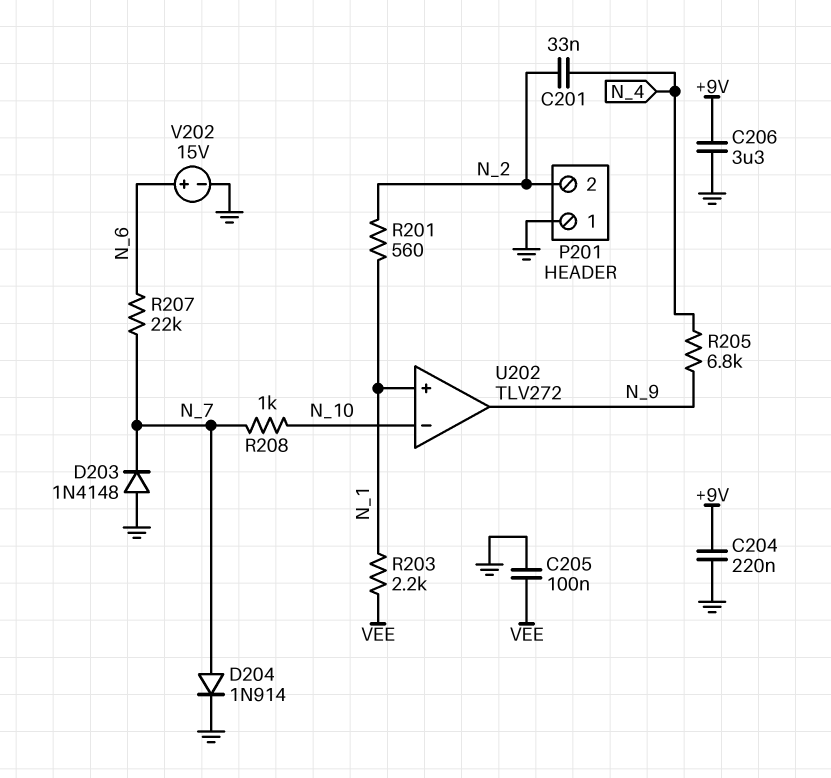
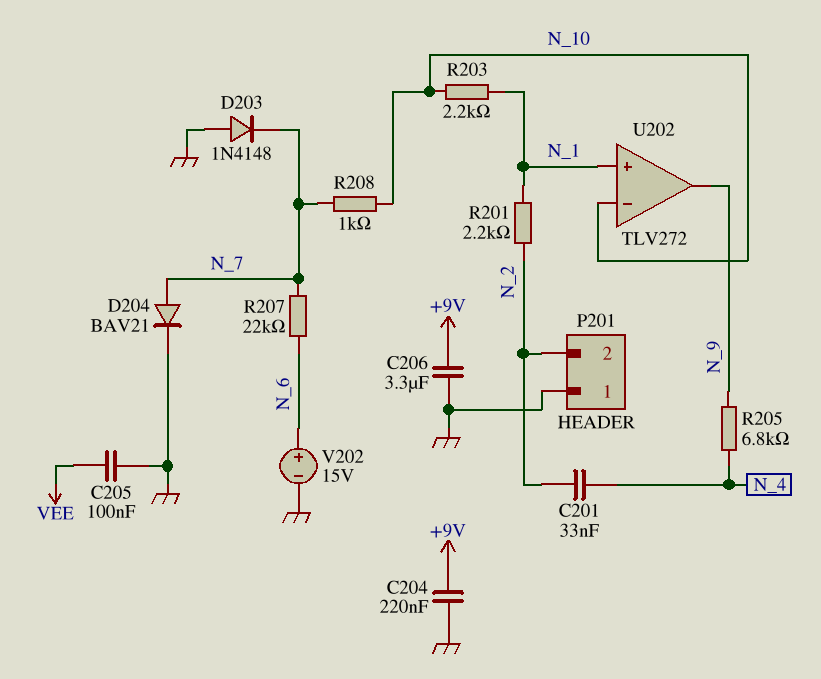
D204: diode 1N914 (A N_7, K GND) -> diode BAV21 (A N_7, K GND)
R201: 560 (N_1, N_2) -> 2.2k (N_1, N_2)
R203: 2.2k (N_1, VEE) -> 2.2k (N_1, N_10)

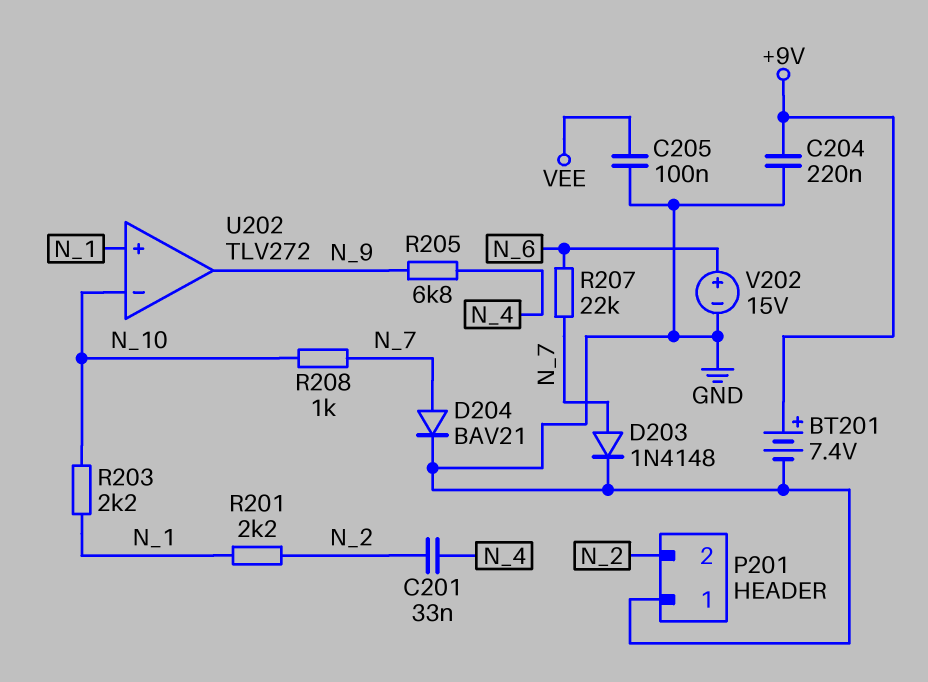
BT201: none -> 7.4V (plus +9V, minus GND)
C206: 3.3uF (+9V, GND) -> none
D203: diode 1N4148 (A GND, K N_7) -> diode 1N4148 (A N_7, K GND)

